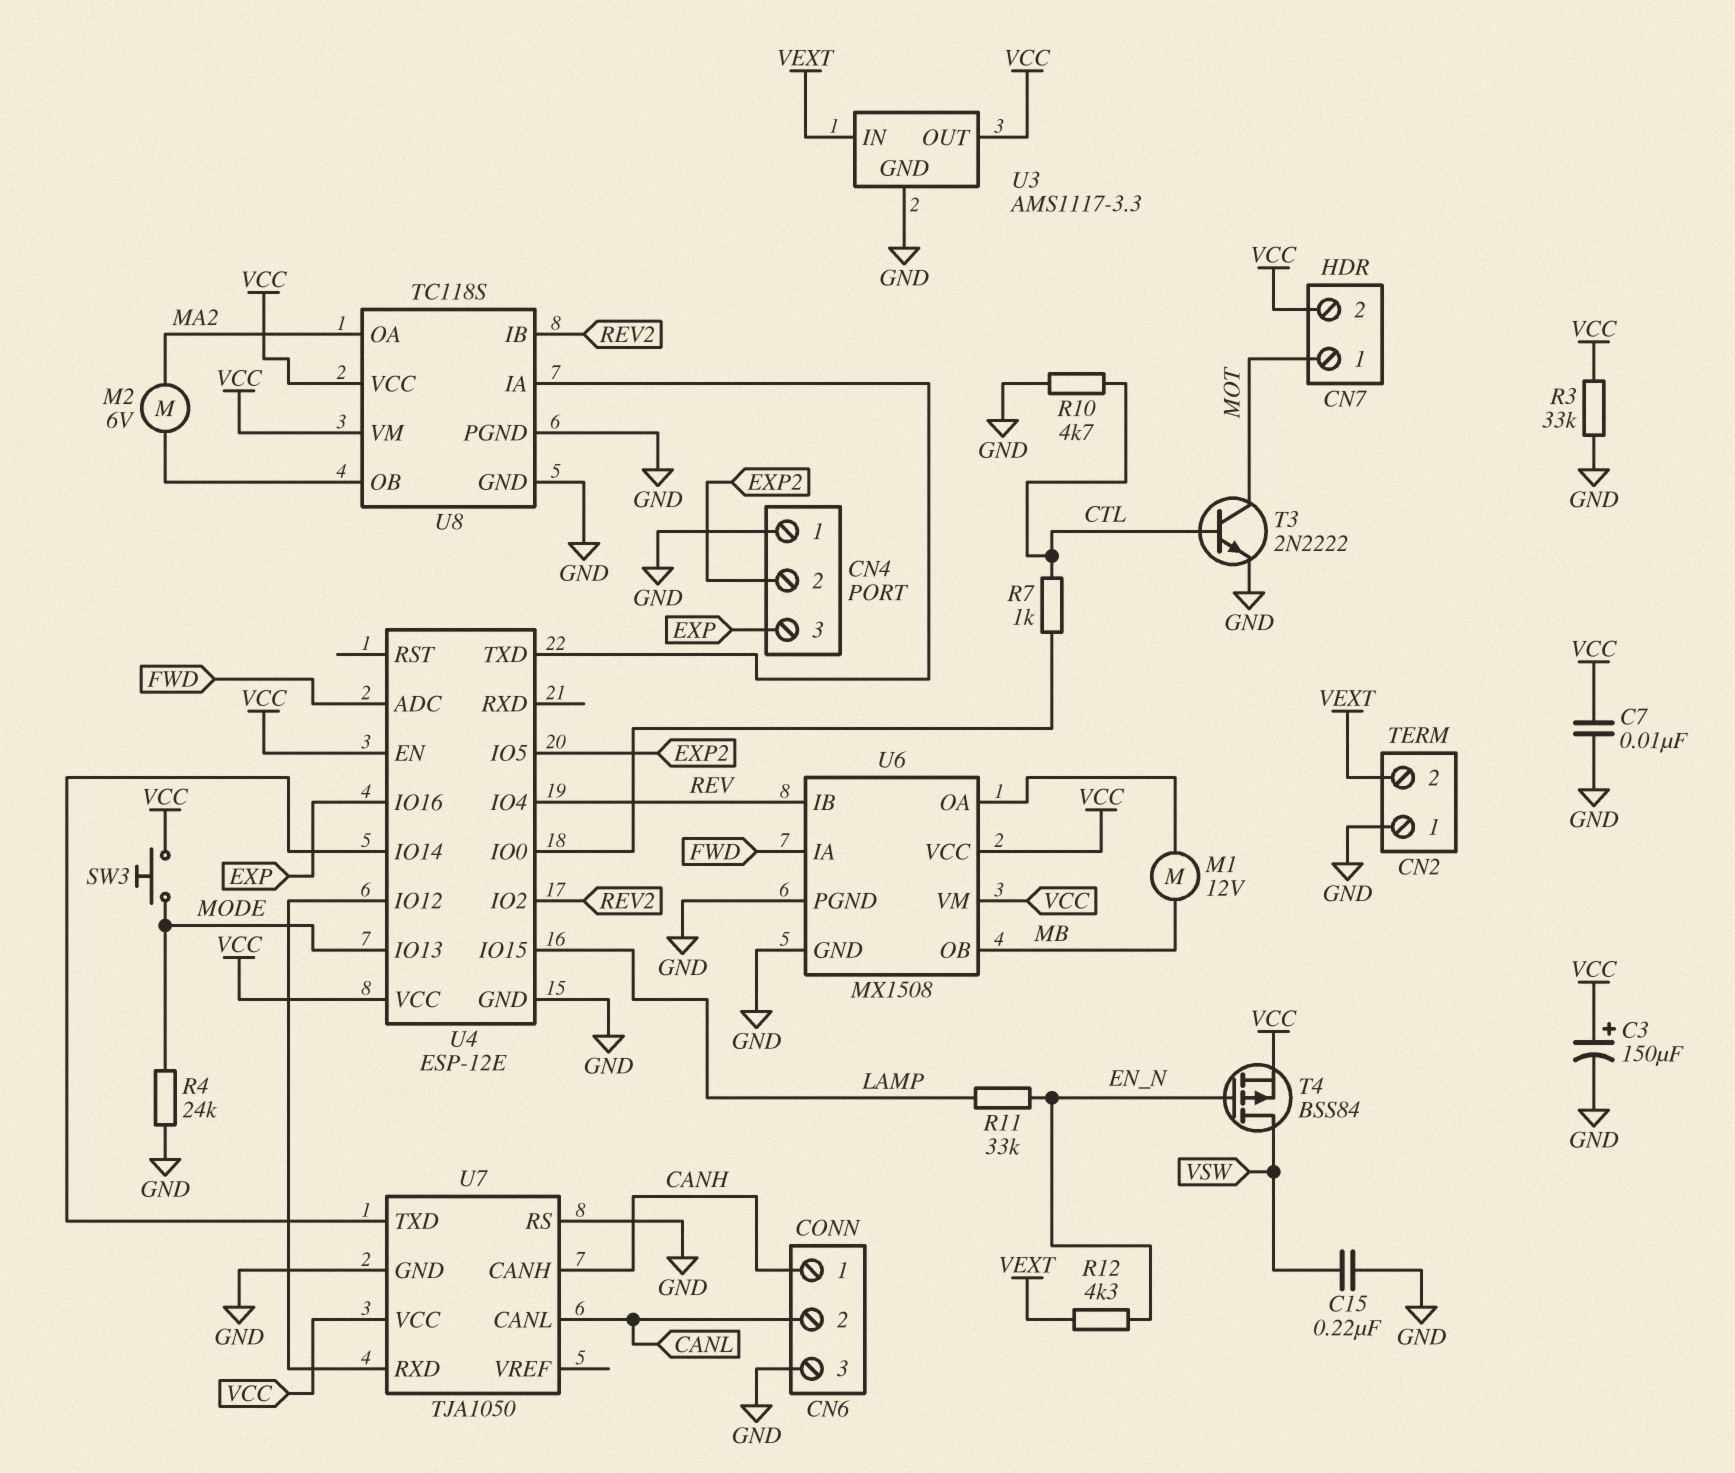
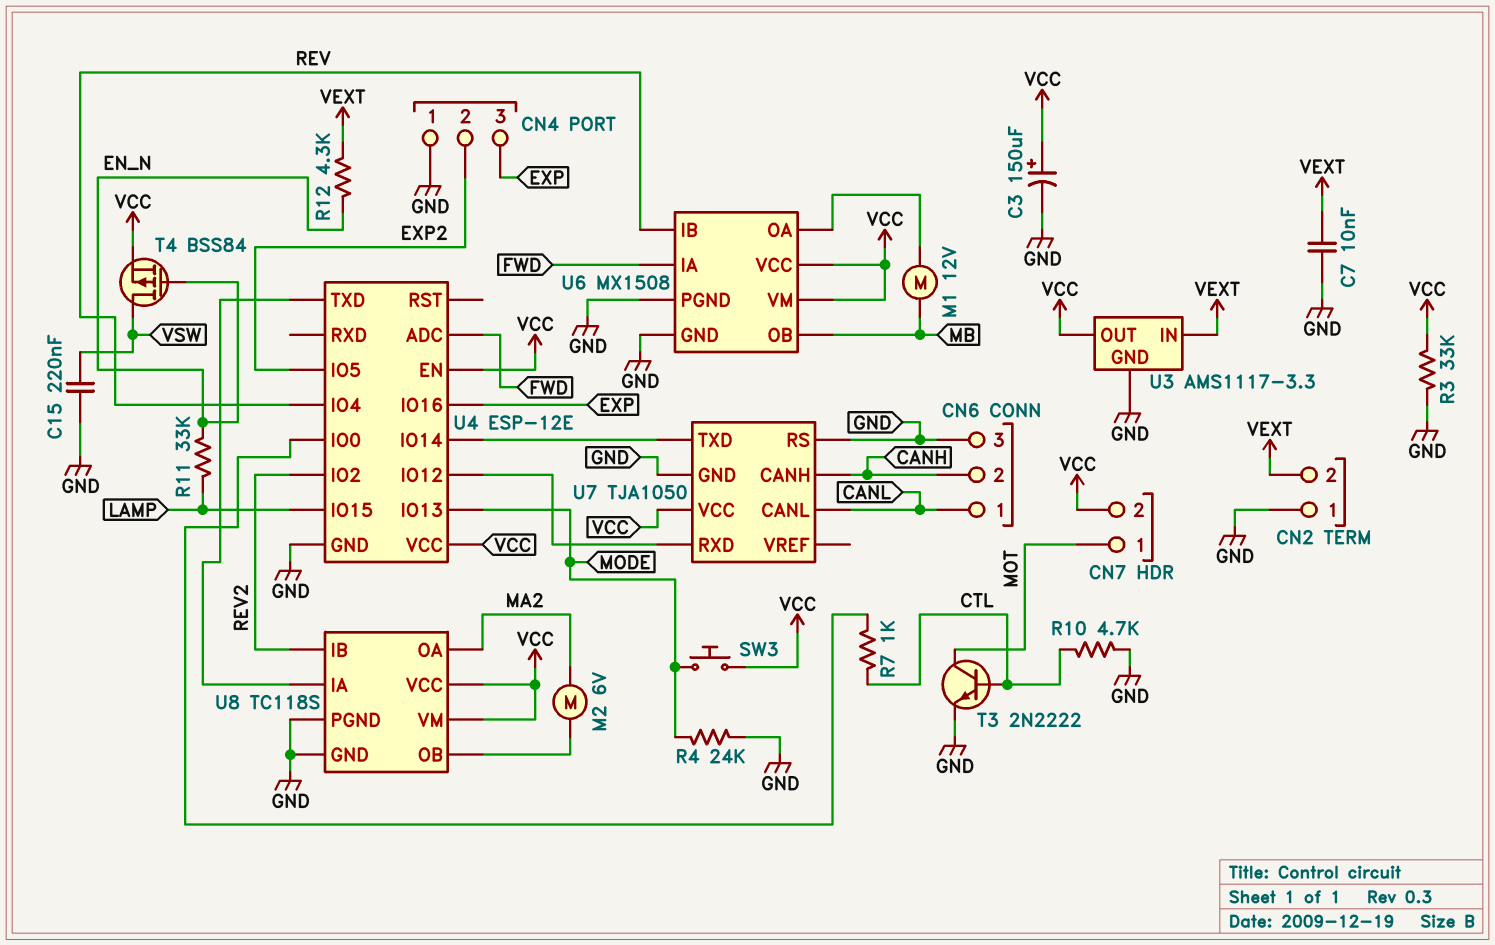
C7: 10nF (GND, VCC) -> 10nF (GND, VEXT)
CN6 pin 1: CANH -> CANL
CN6 pin 2: CANL -> CANH

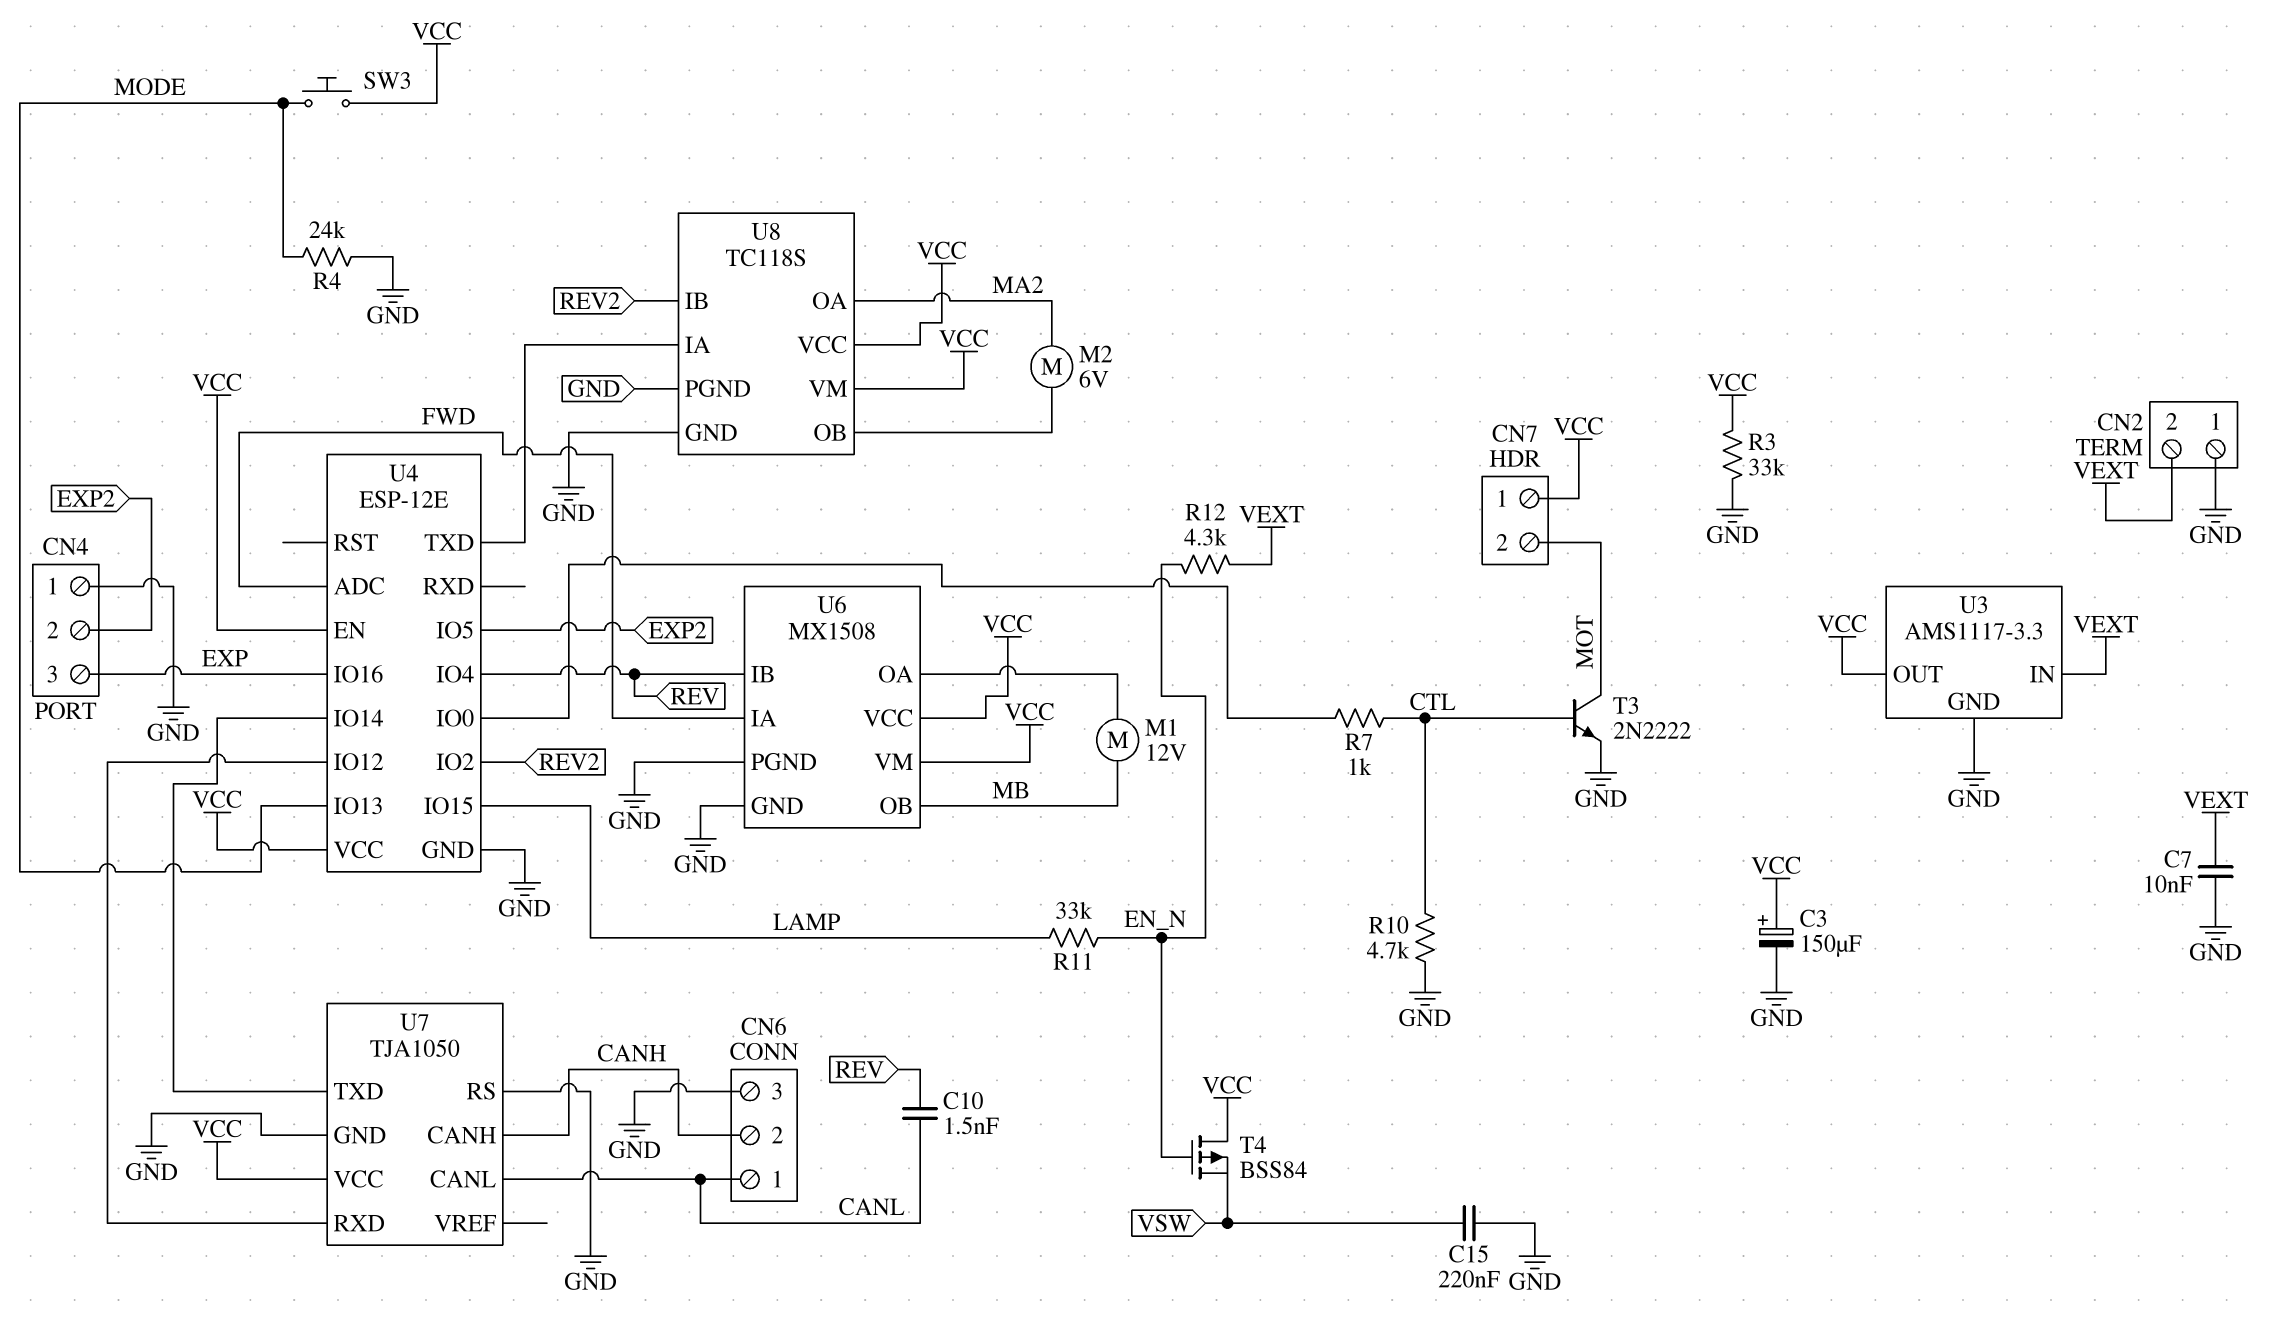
C10: none -> 1.5nF (CANL, REV)
CN7 pin 1: MOT -> VCC
CN7 pin 2: VCC -> MOT
T4: PMOS BSS84 (G EN_N, D VSW, S VCC) -> PMOS BSS84 (G EN_N, D VCC, S VSW)

